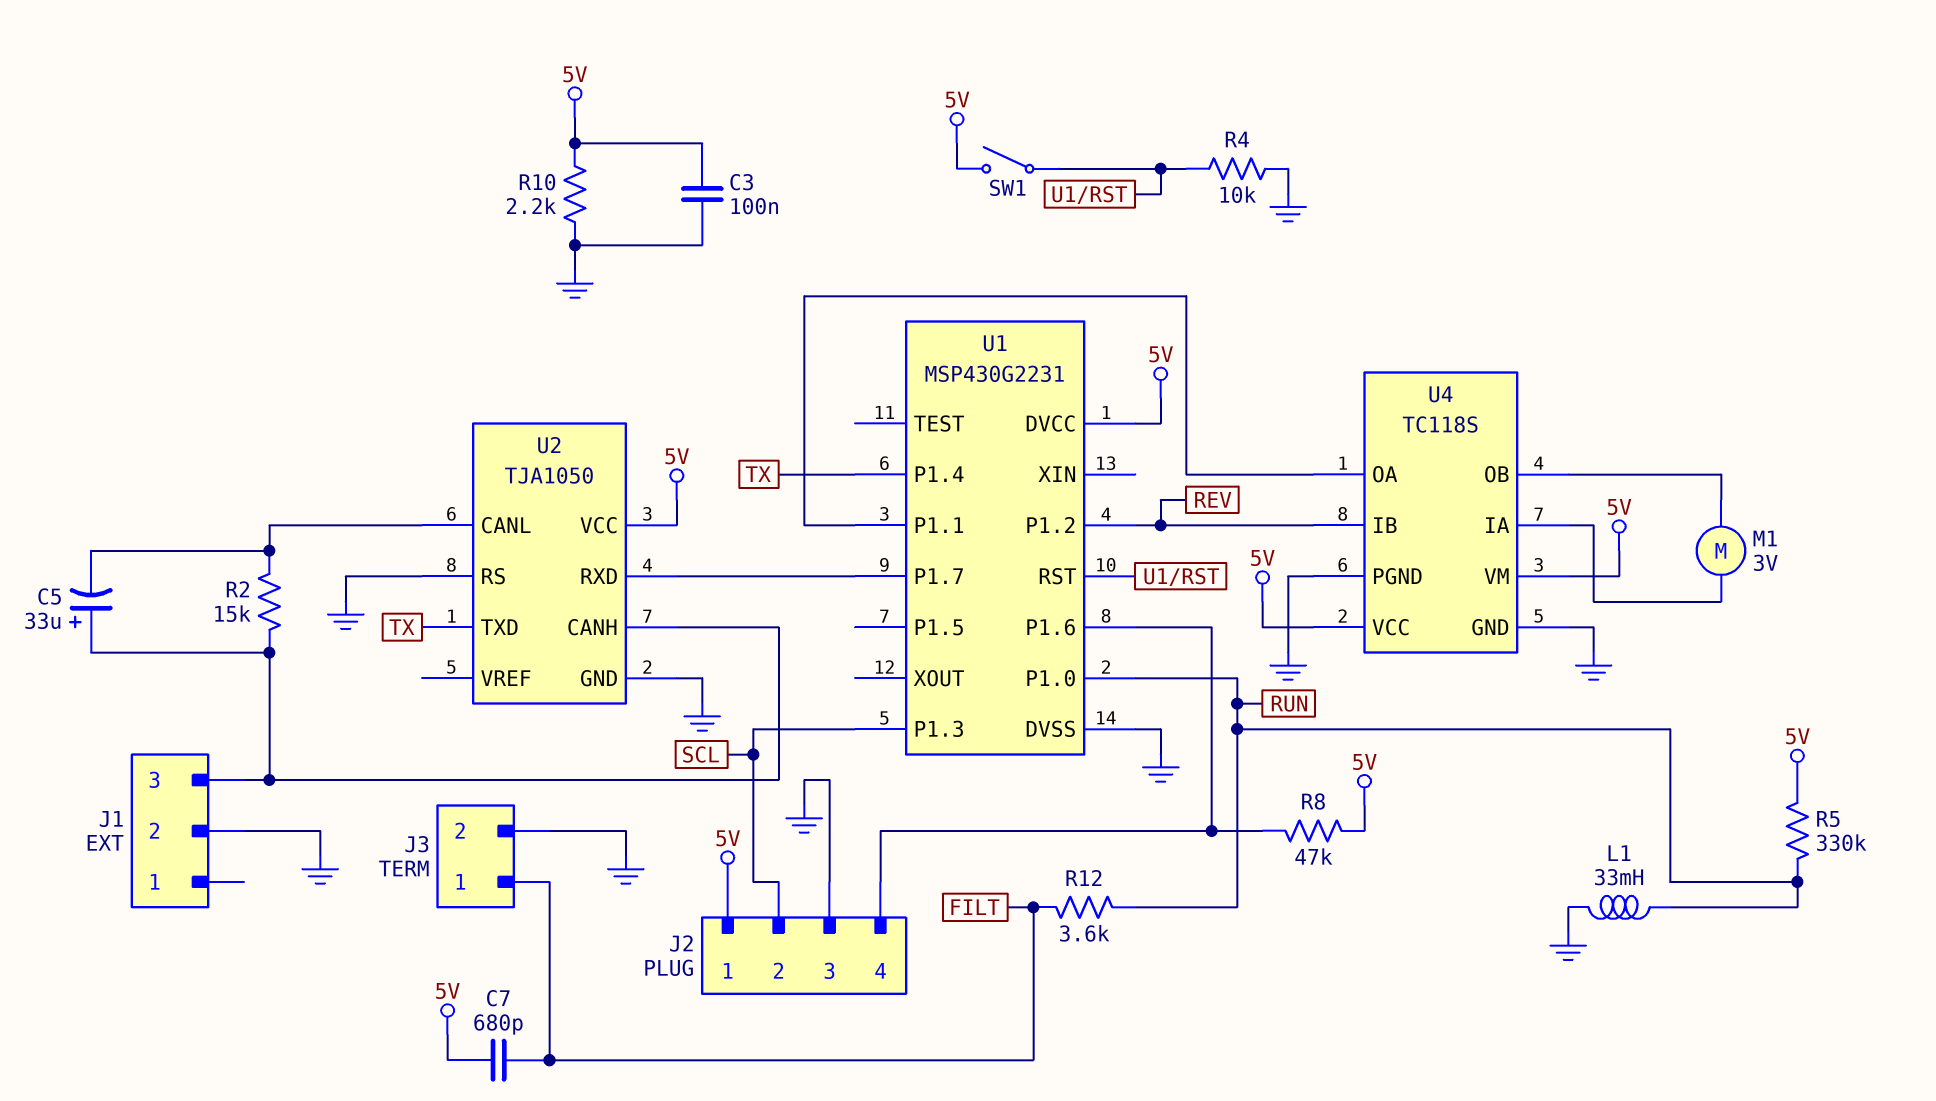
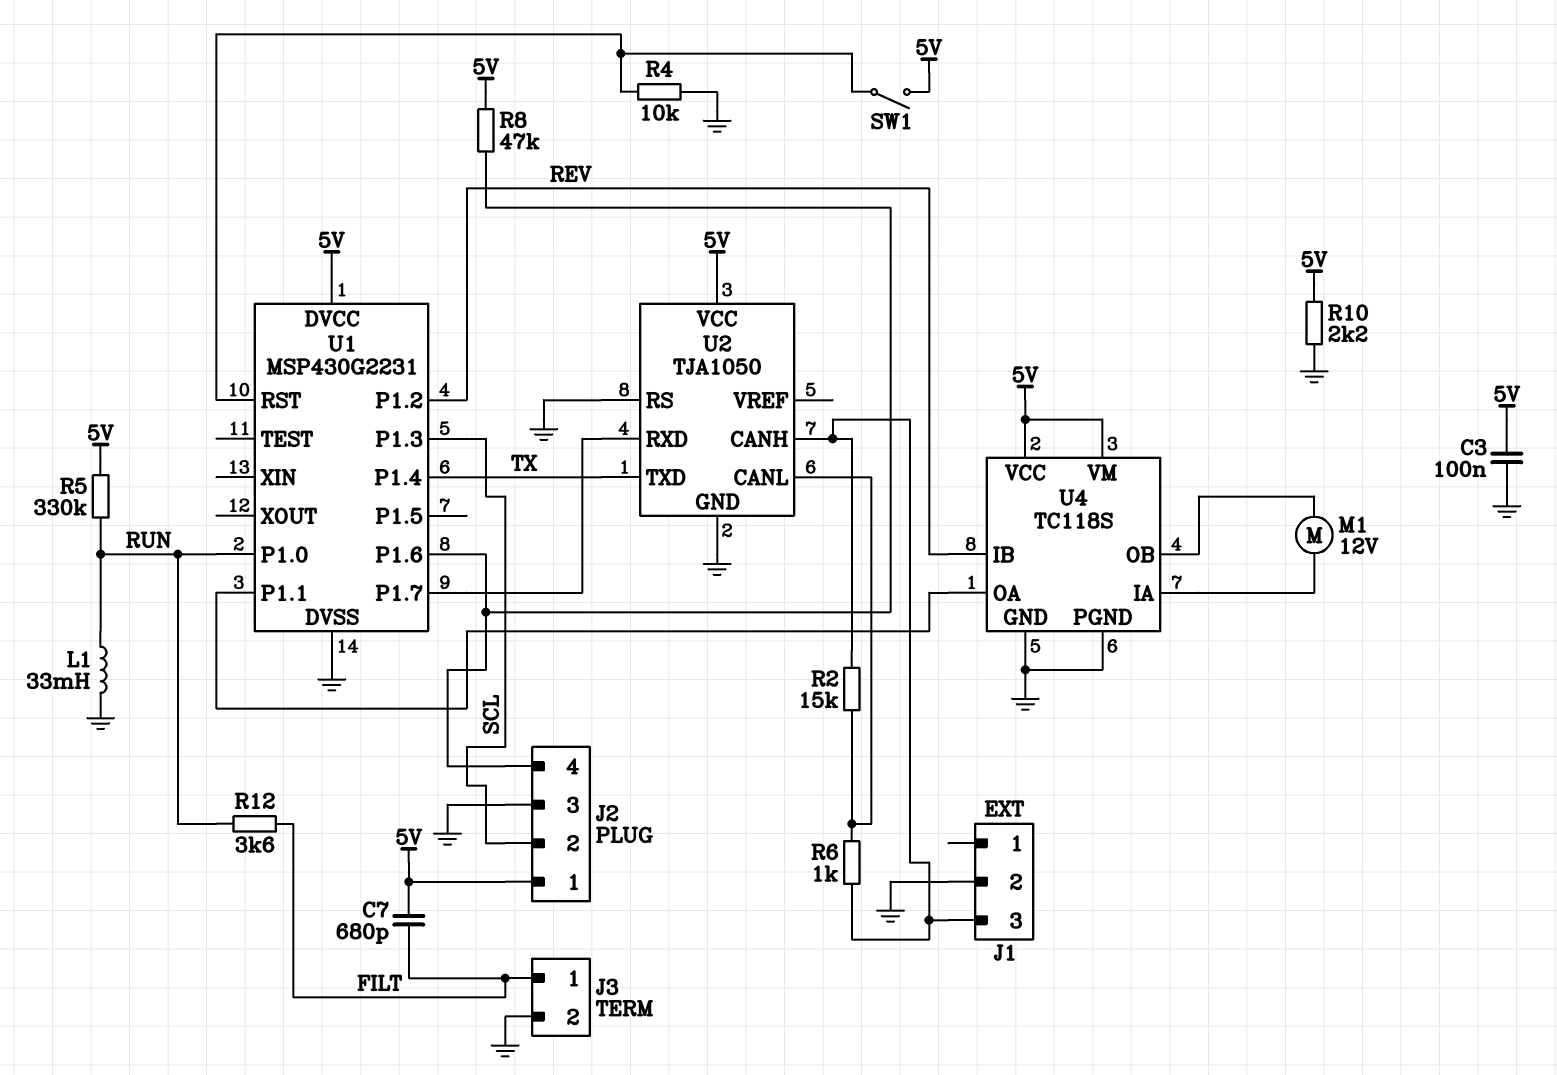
C5: 33uF (plus J1/3, minus U2/CANL) -> none
M1: motor 3V (U4/IA, U4/OB) -> motor 12V (U4/IA, U4/OB)
R6: none -> 1k (J1/3, U2/CANL)

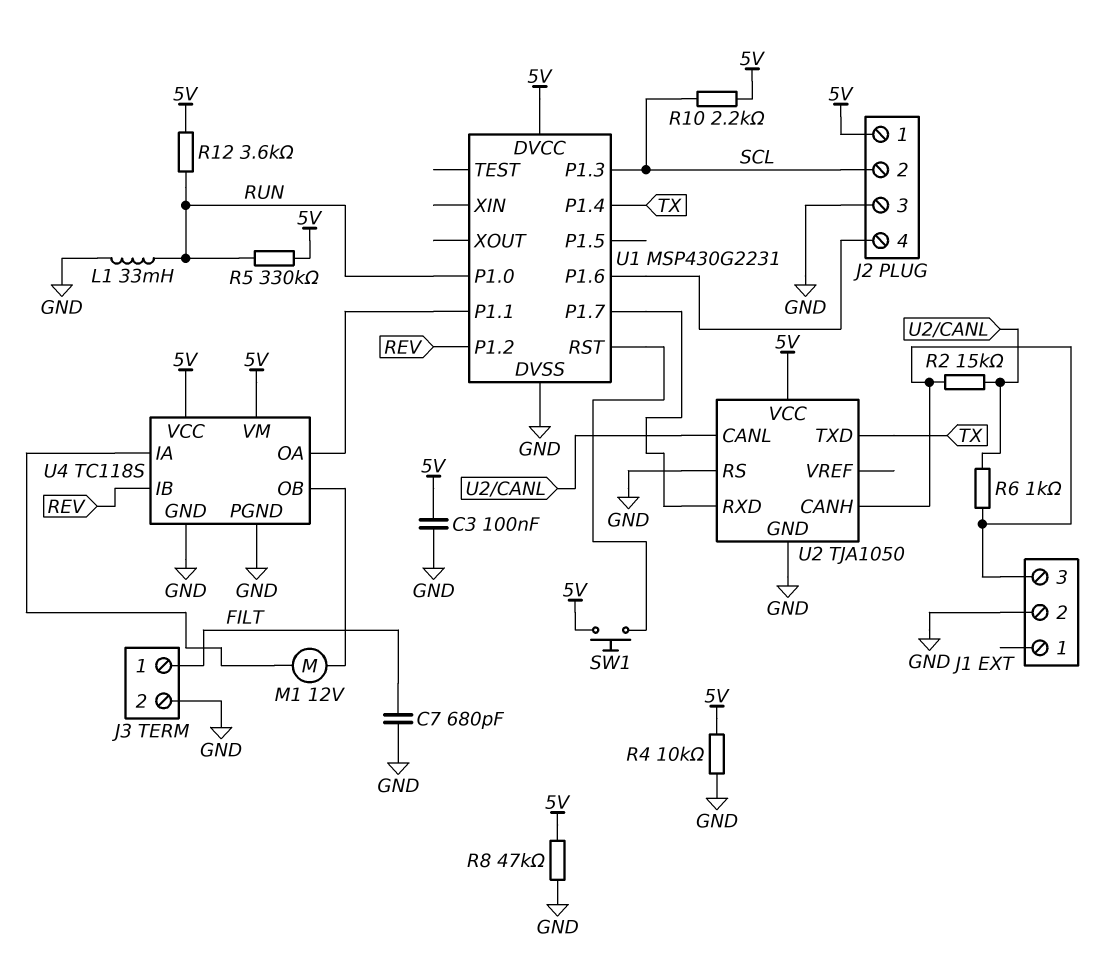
C7: 680pF (5V, FILT) -> 680pF (FILT, GND)
R4: 10k (GND, U1/RST) -> 10k (5V, GND)
R8: 47k (5V, J2/4) -> 47k (5V, GND)
R10: 2.2k (5V, GND) -> 2.2k (5V, SCL)
R12: 3.6k (FILT, RUN) -> 3.6k (5V, RUN)
SW1: switch (5V, U1/RST) -> button (5V, U1/RST)

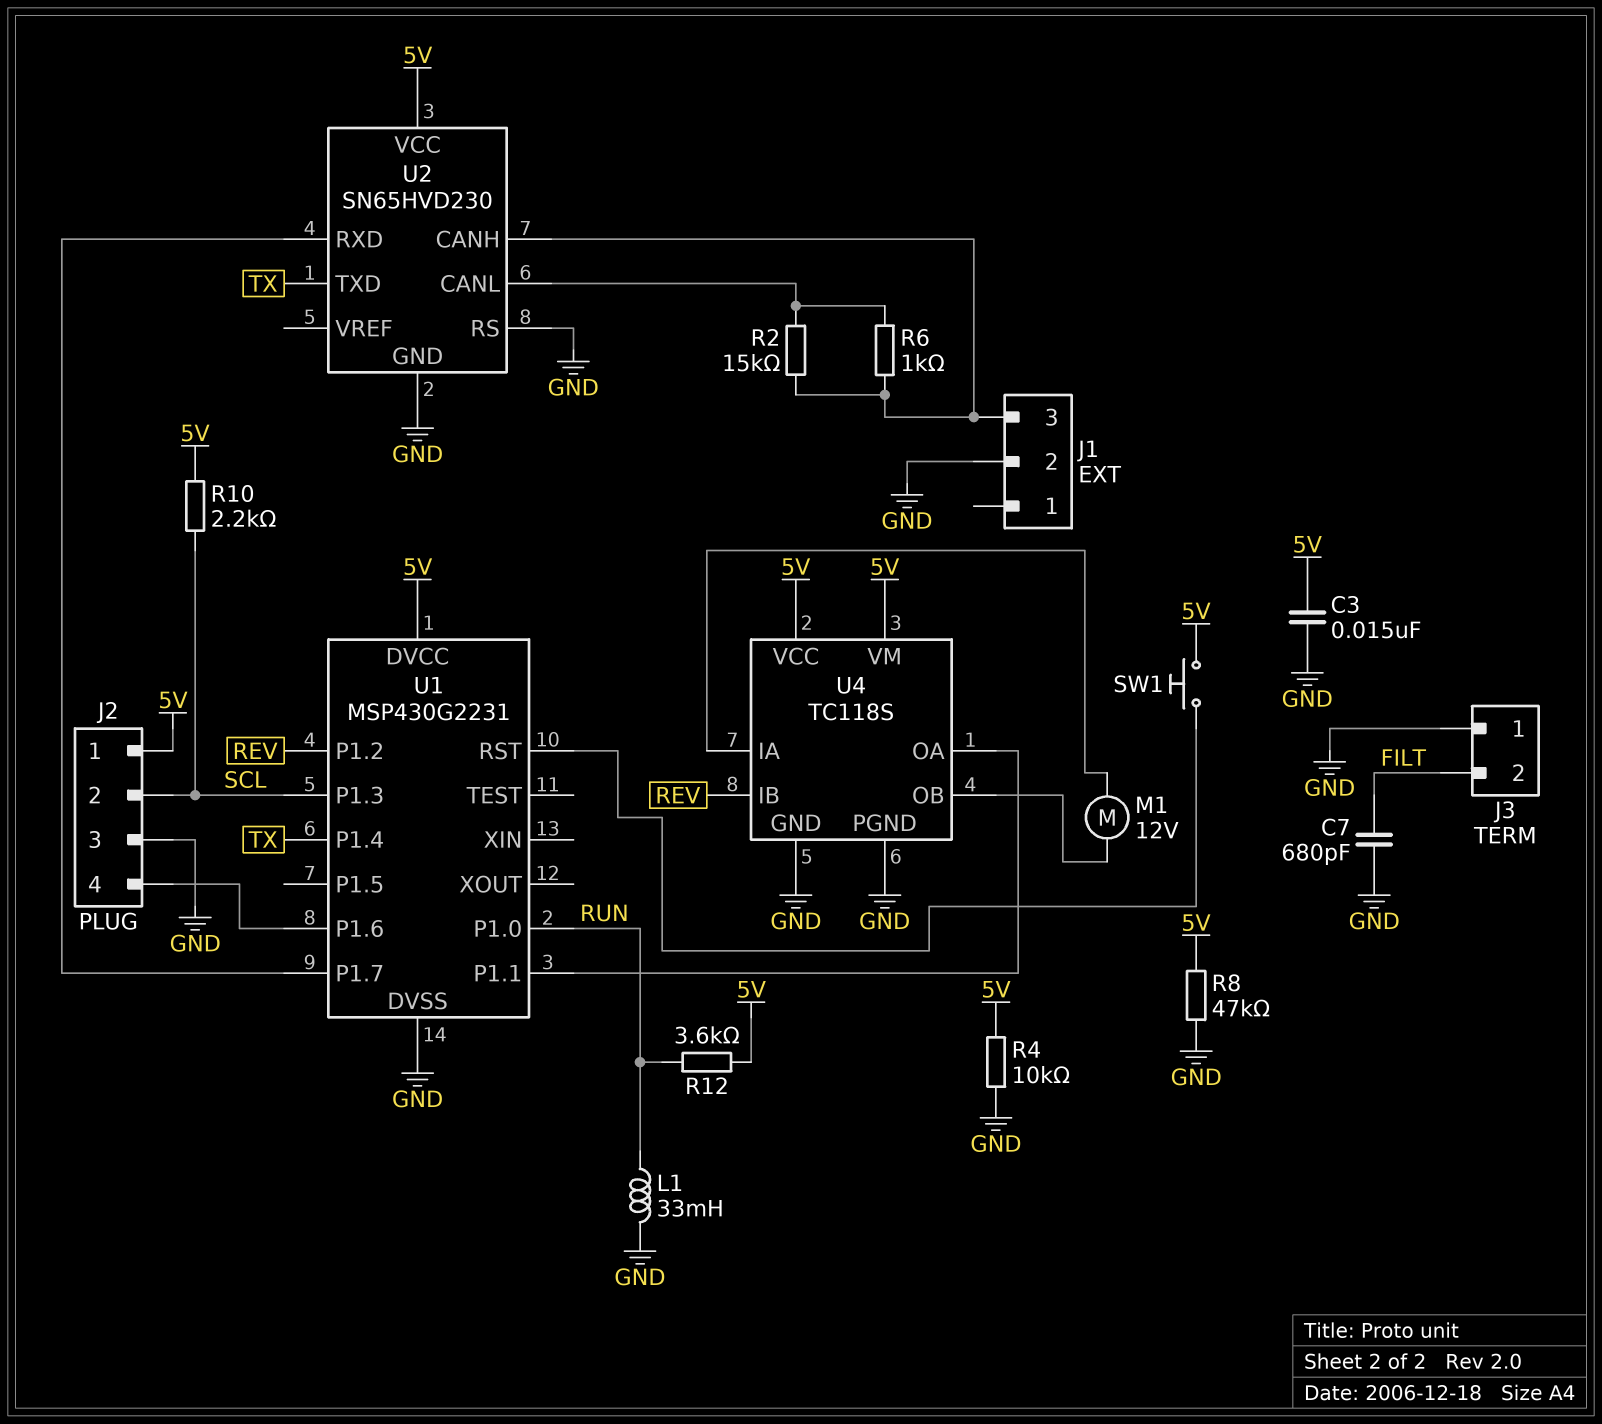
C3: 100nF (5V, GND) -> 15nF (5V, GND)
J3 pin 1: FILT -> GND
J3 pin 2: GND -> FILT
R5: 330k (5V, RUN) -> none
U2: TJA1050 -> SN65HVD230

